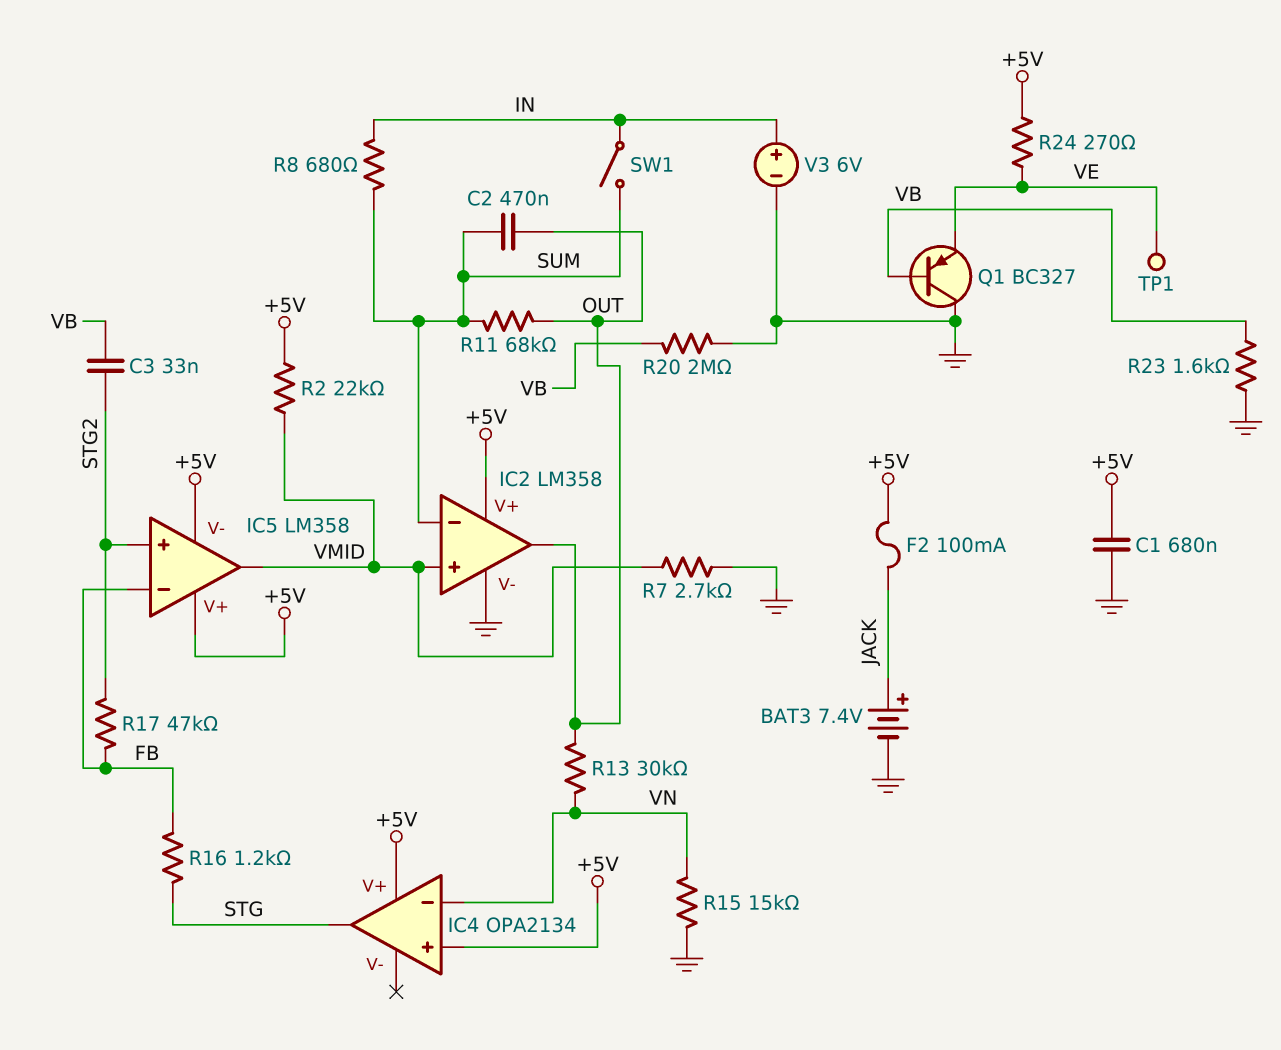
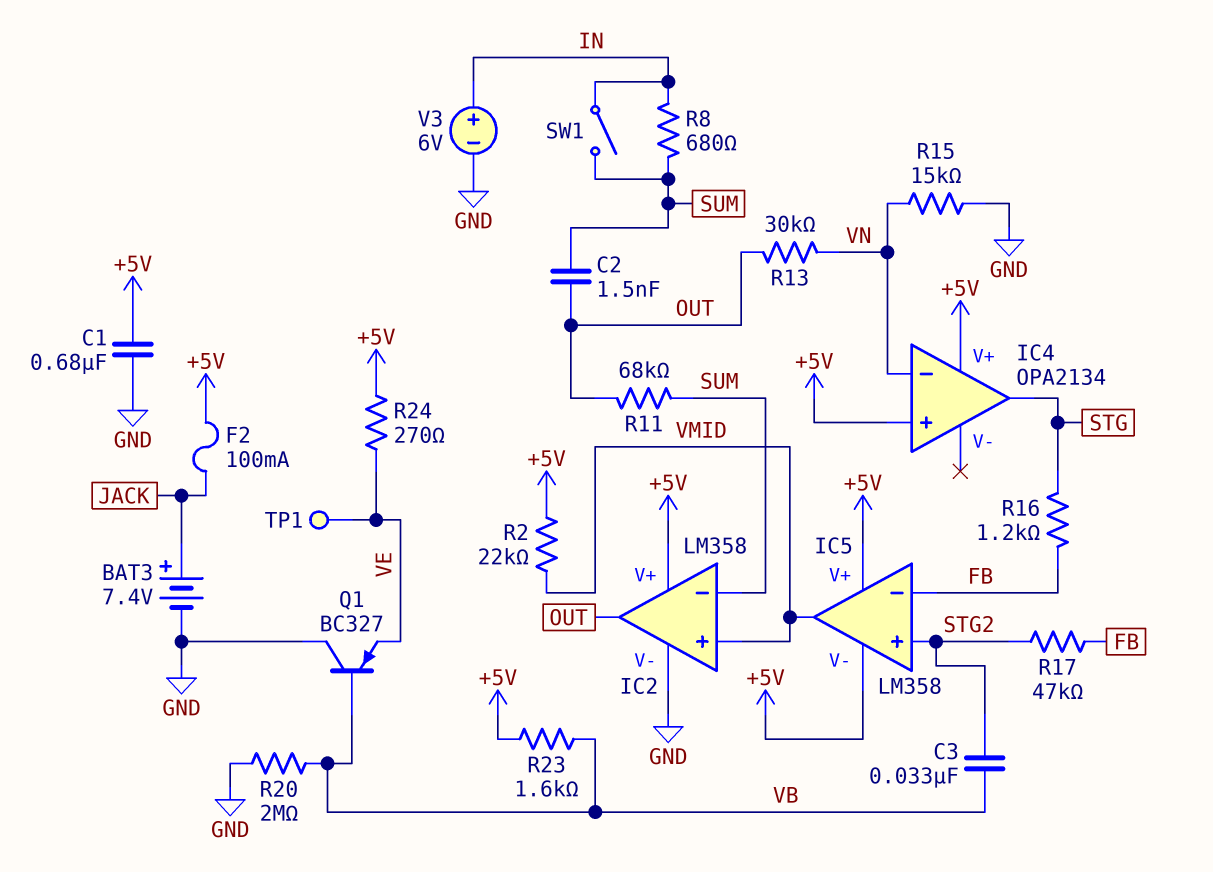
C2: 470nF (OUT, SUM) -> 1.5nF (OUT, SUM)
R7: 2.7k (GND, VMID) -> none
R23: 1.6k (GND, VB) -> 1.6k (+5V, VB)

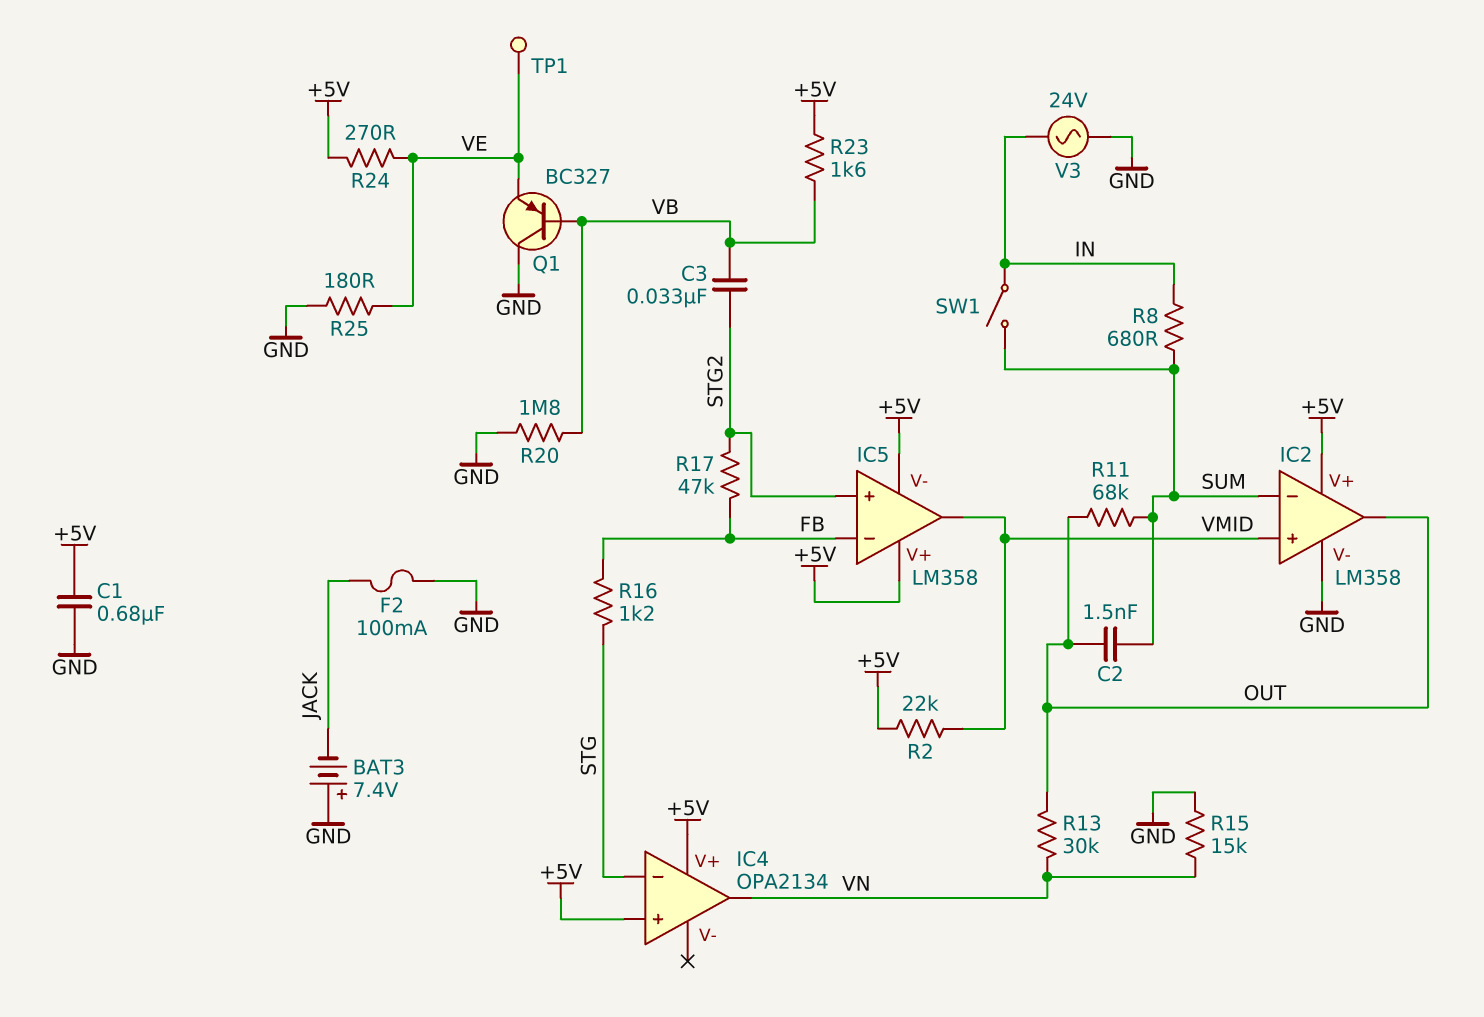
BAT3: 7.4V (plus JACK, minus GND) -> 7.4V (plus GND, minus JACK)
F2: 100mA (+5V, JACK) -> 100mA (GND, JACK)
IC4 pin in-: VN -> STG
IC4 pin out: STG -> VN
R20: 2M (GND, VB) -> 1.8M (GND, VB)
R25: none -> 180 (GND, VE)
V3: 6V (plus IN, minus GND) -> AC 24V (GND, IN)

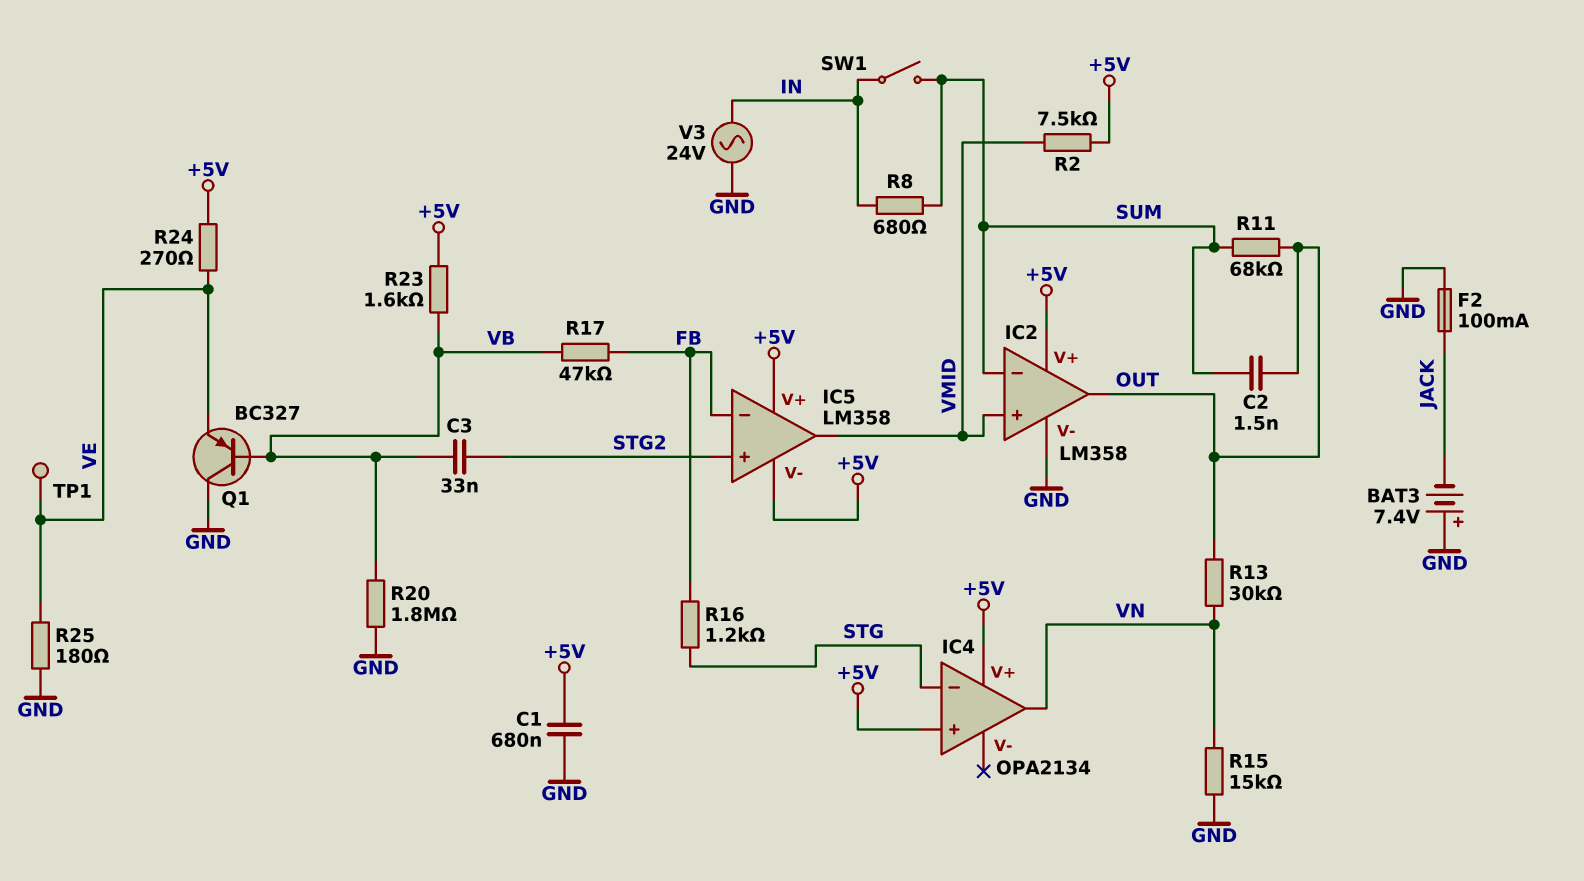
R2: 22k (+5V, VMID) -> 7.5k (+5V, VMID)
R17: 47k (FB, STG2) -> 47k (FB, VB)

